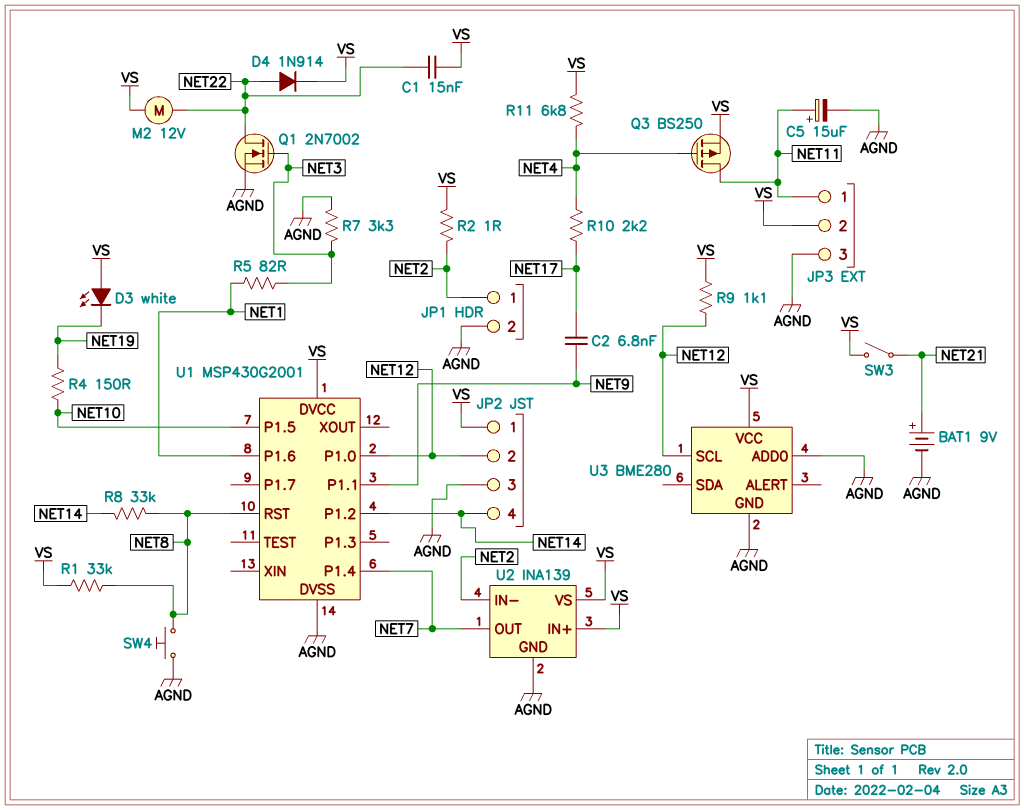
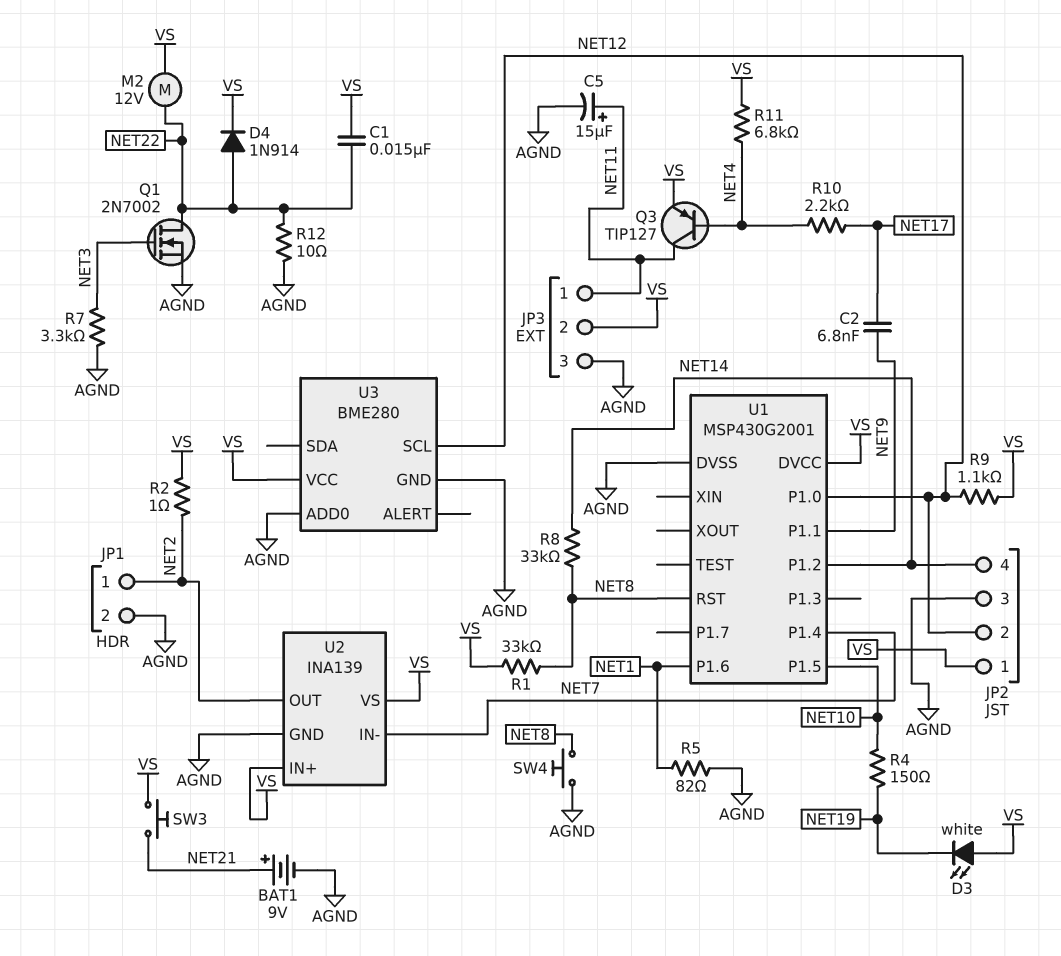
Q3: PMOS BS250 (G NET4, D NET11, S VS) -> PNP TIP127 (B NET4, C NET11, E VS)
R5: 82 (NET1, NET3) -> 82 (AGND, NET1)
R12: none -> 10 (AGND, NET22)
SW3: switch (NET21, VS) -> button (NET21, VS)
U2 pin IN-: NET2 -> NET7
U2 pin OUT: NET7 -> NET2

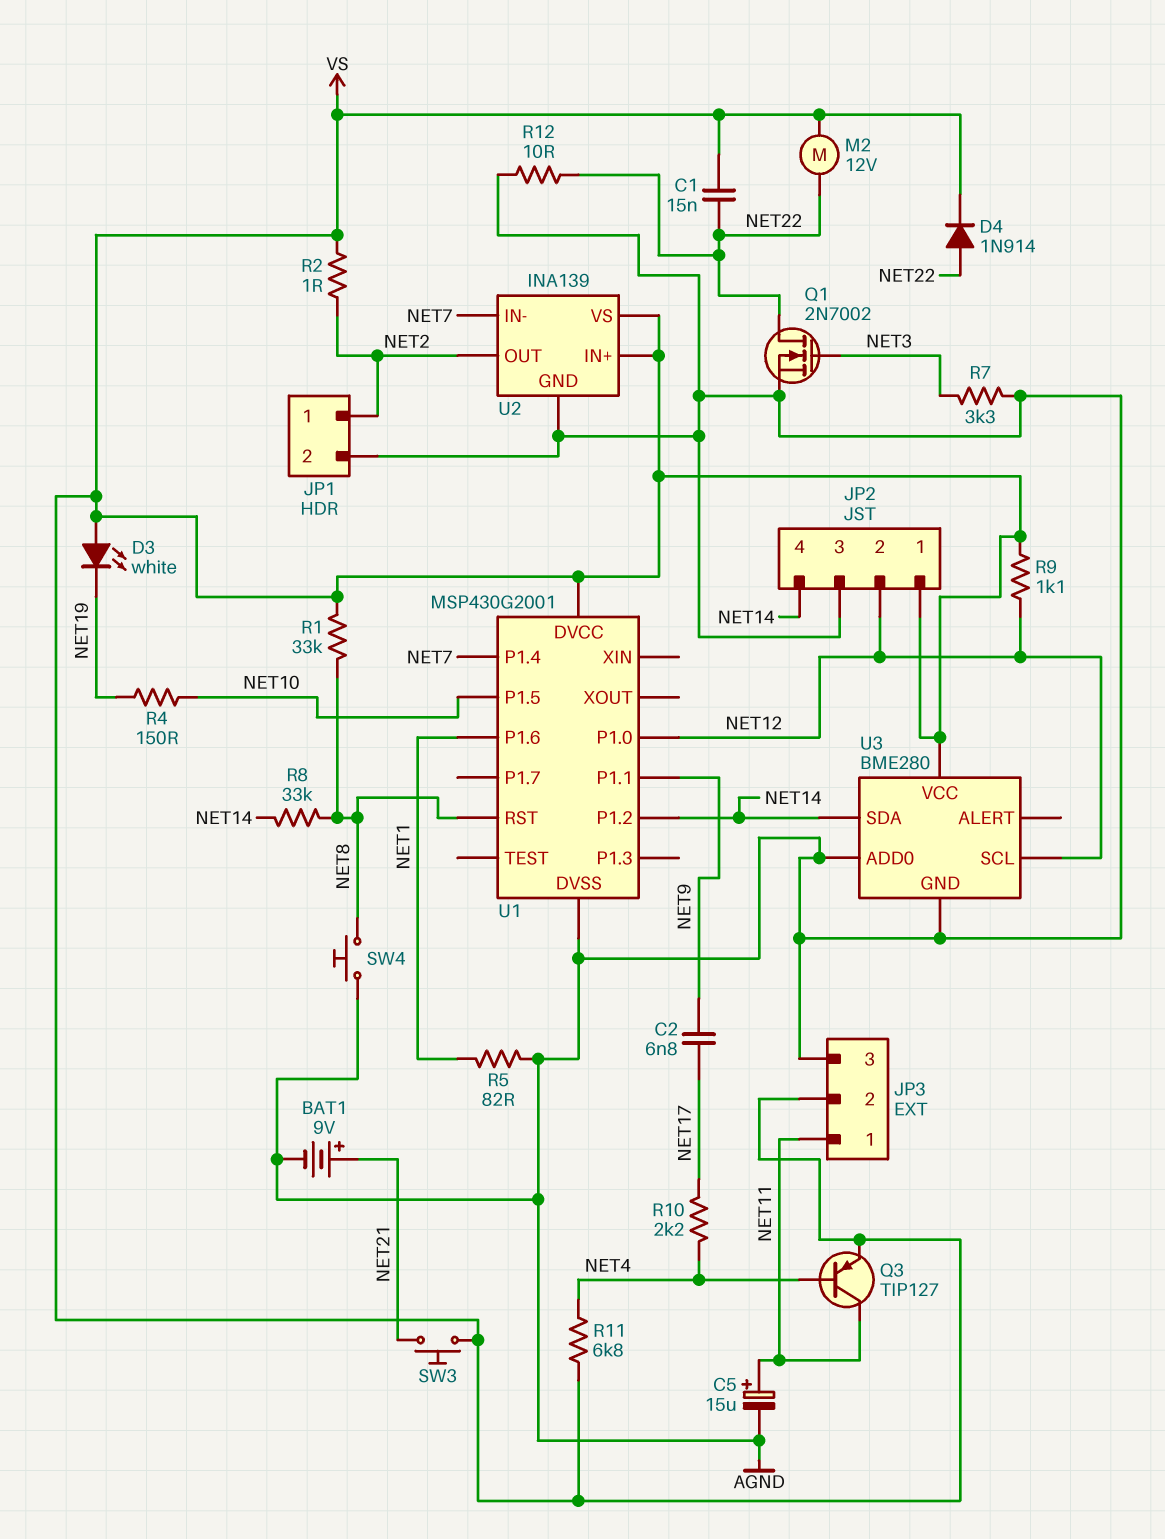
U3 pin SDA: none -> NET14

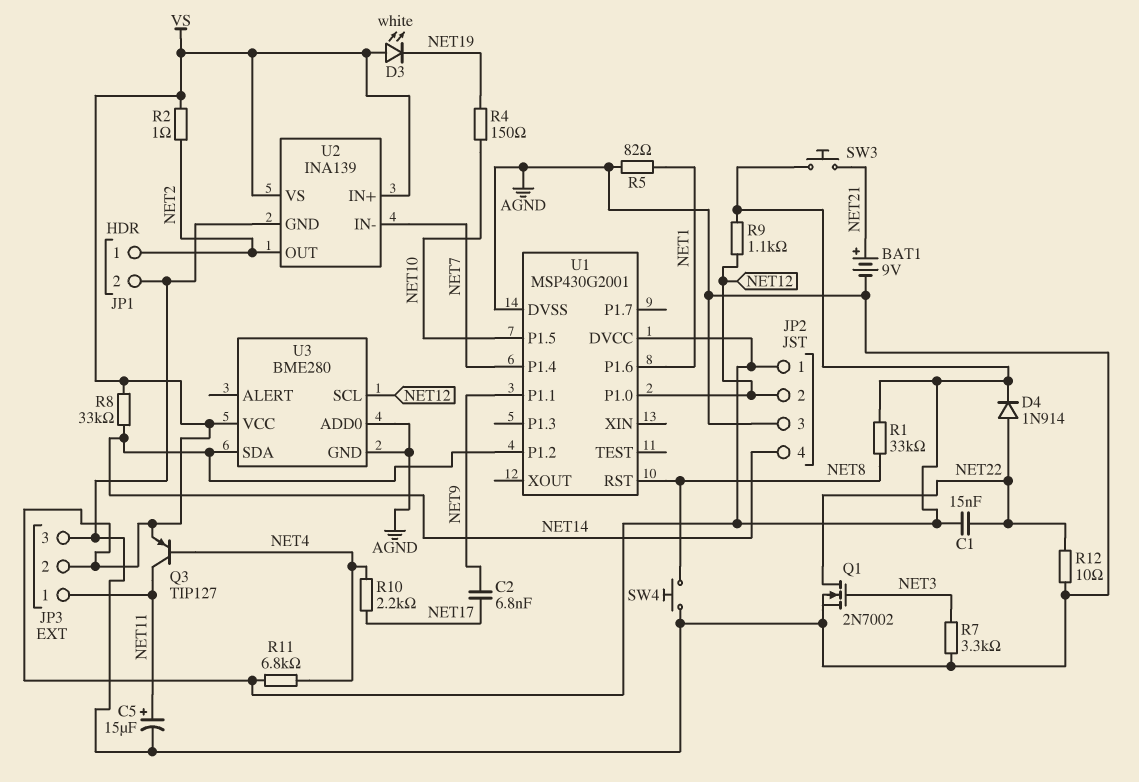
M2: motor 12V (NET22, VS) -> none
R8: 33k (NET8, NET14) -> 33k (NET14, VS)

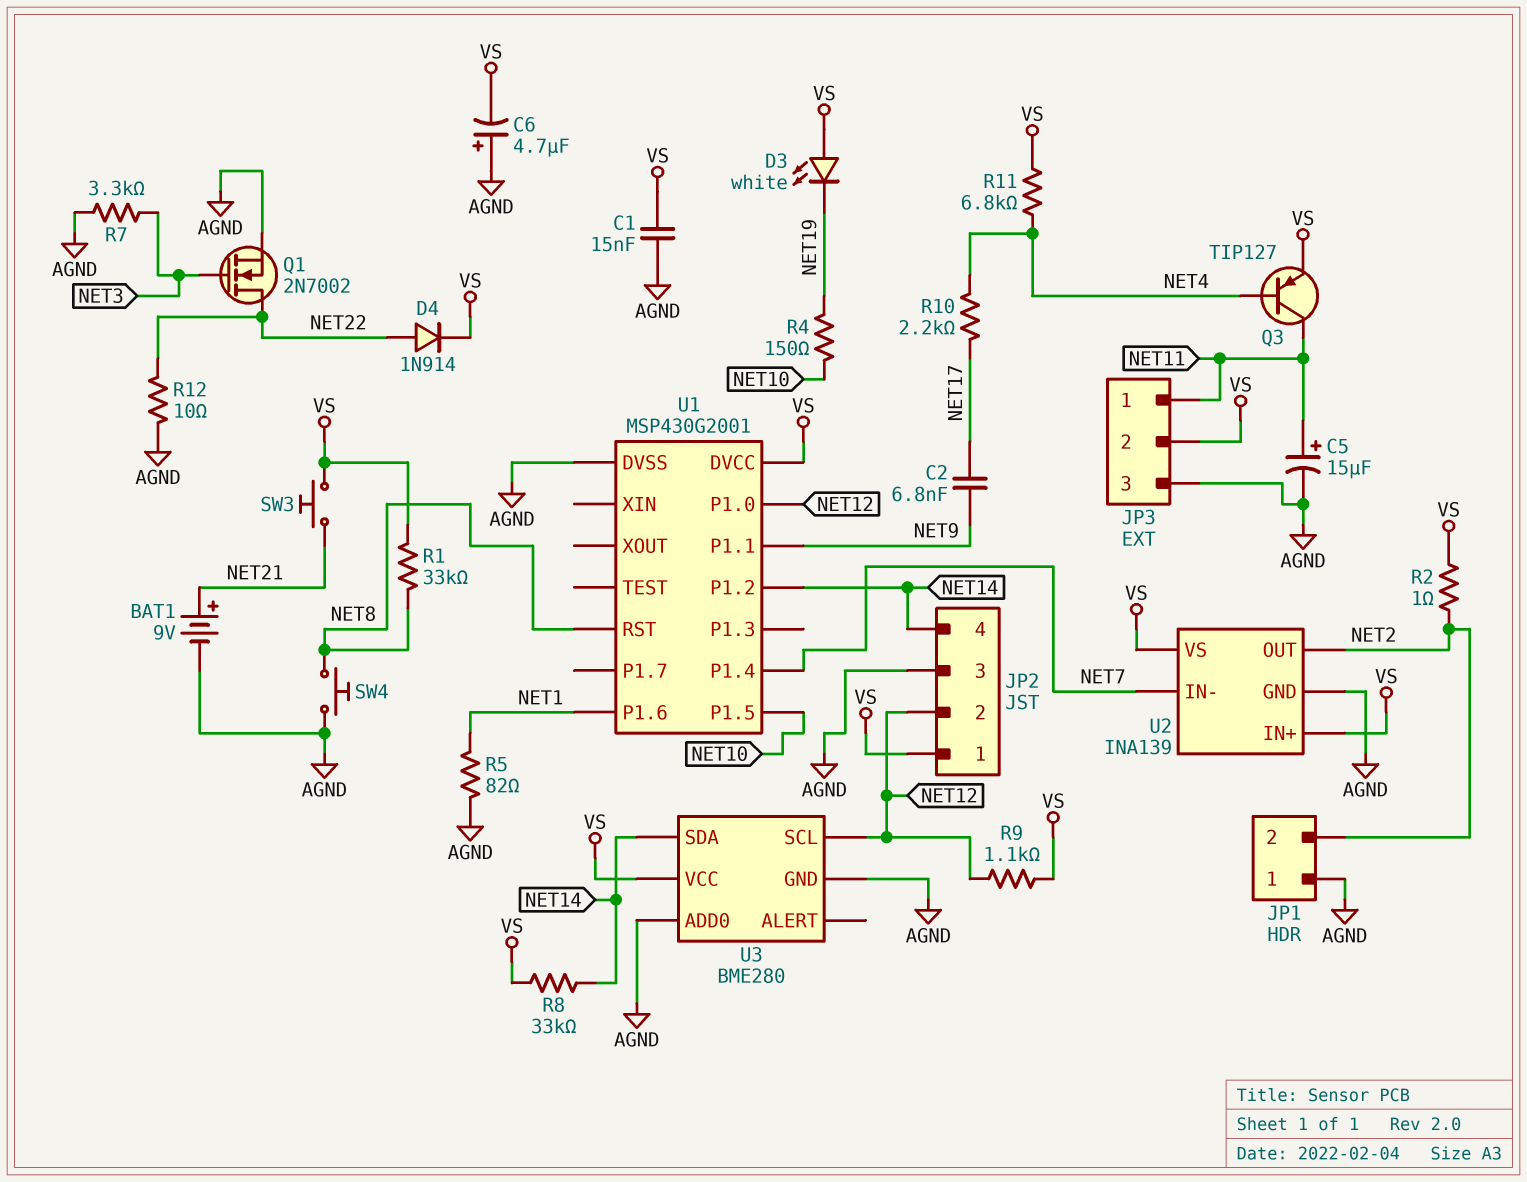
C1: 15nF (NET22, VS) -> 15nF (AGND, VS)
C6: none -> 4.7uF (plus AGND, minus VS)
JP1 pin 1: NET2 -> AGND
JP1 pin 2: AGND -> NET2

